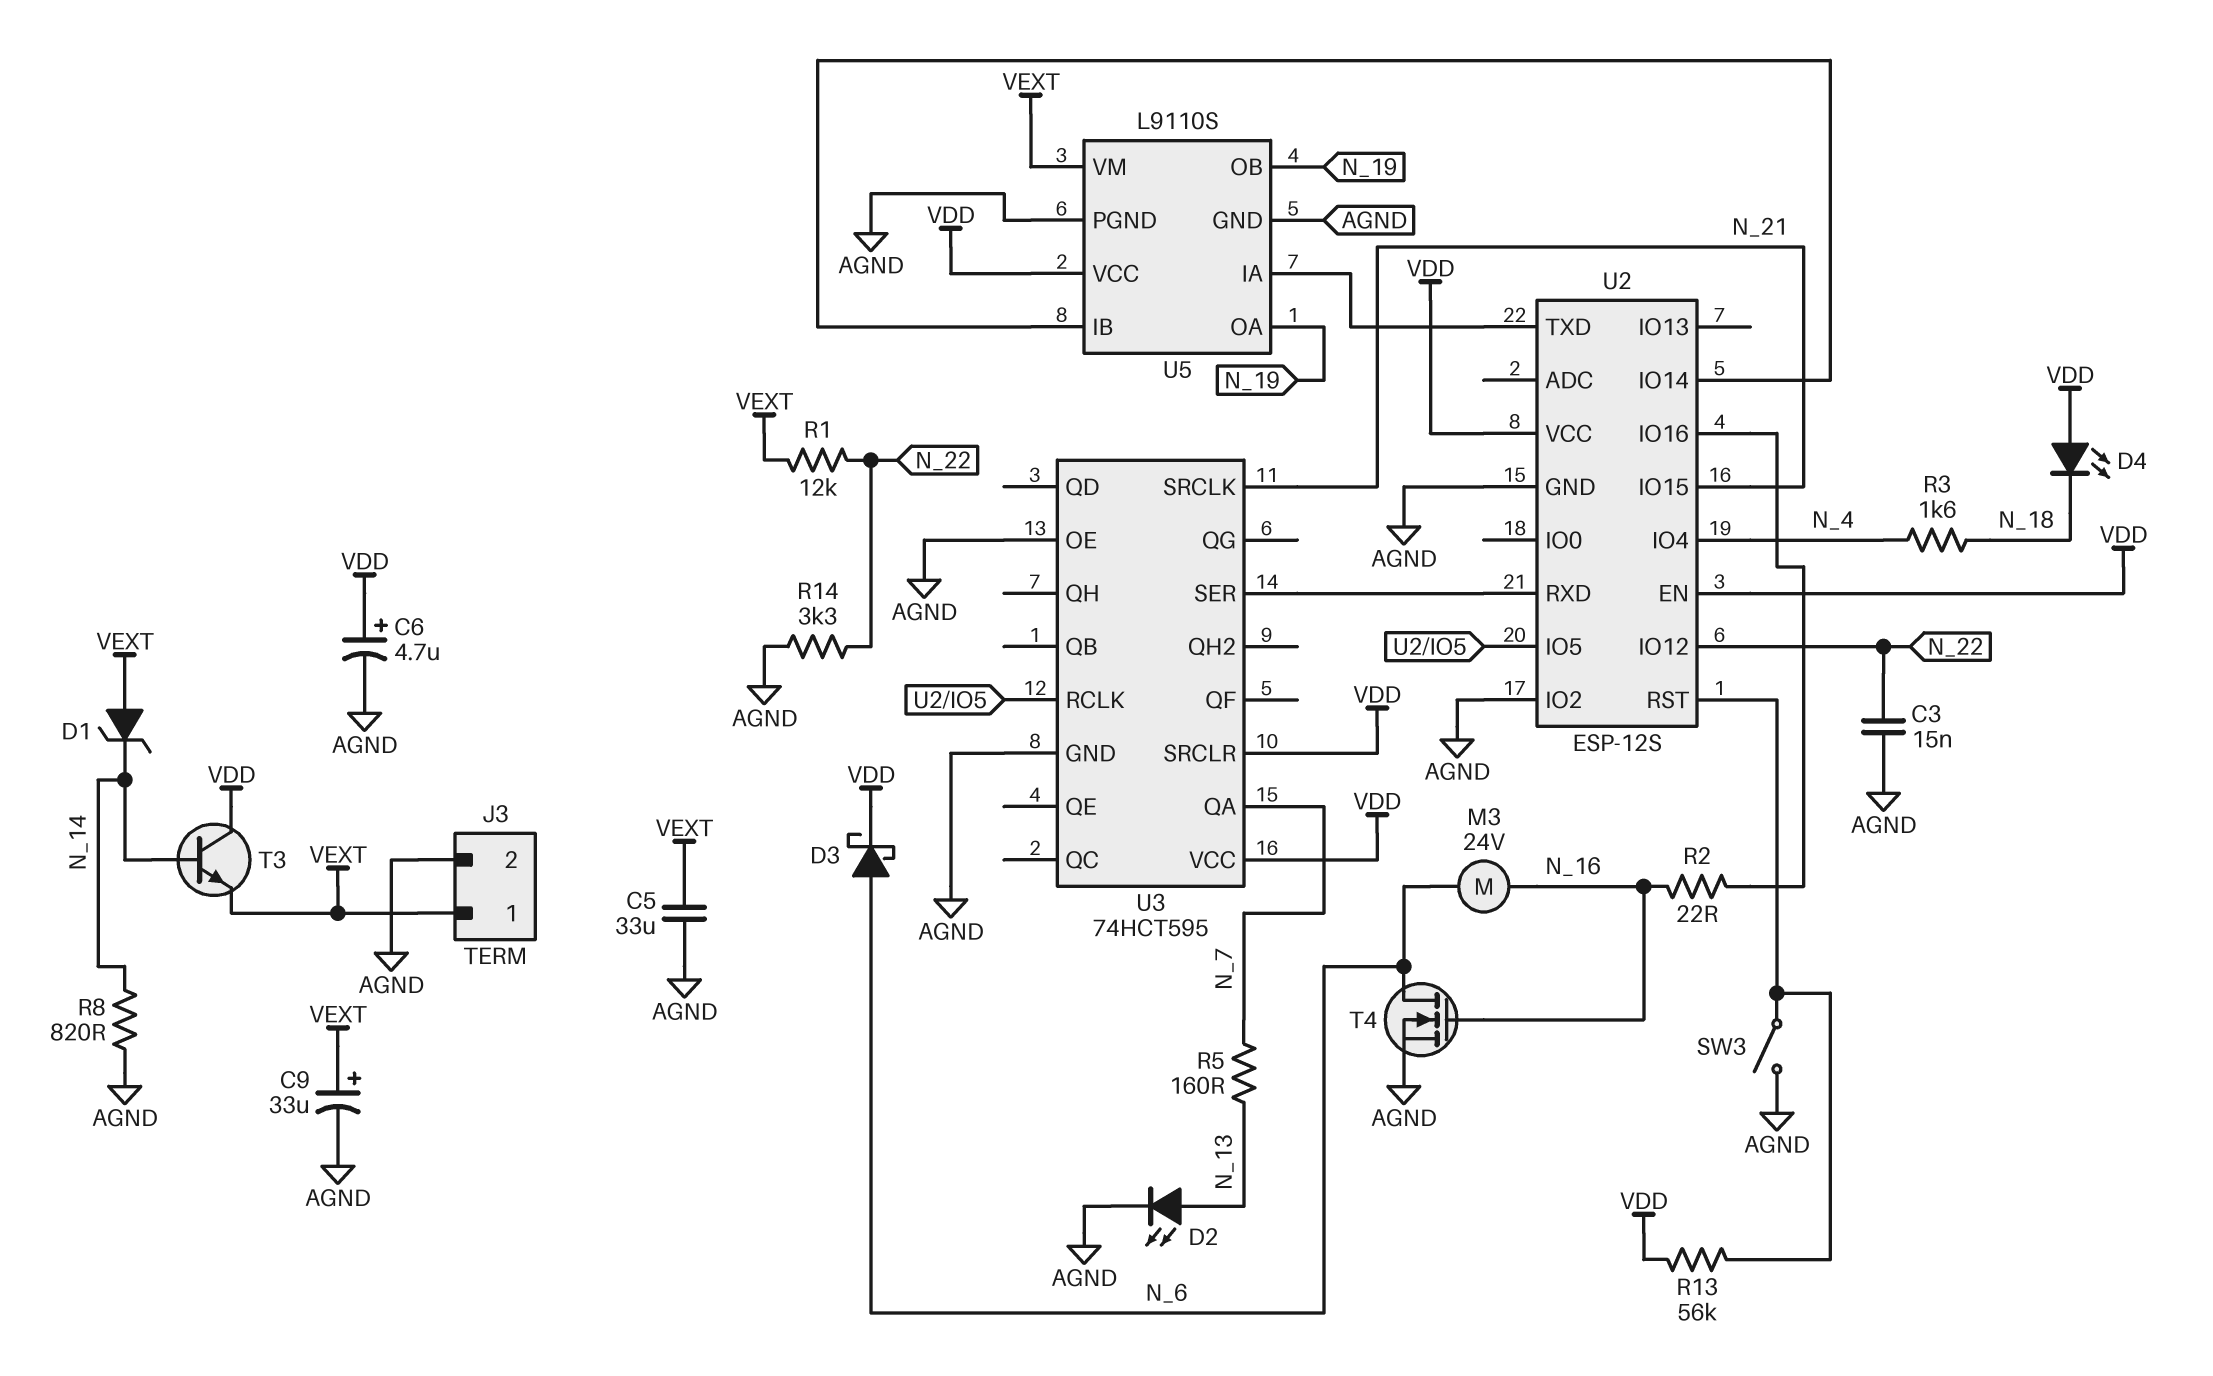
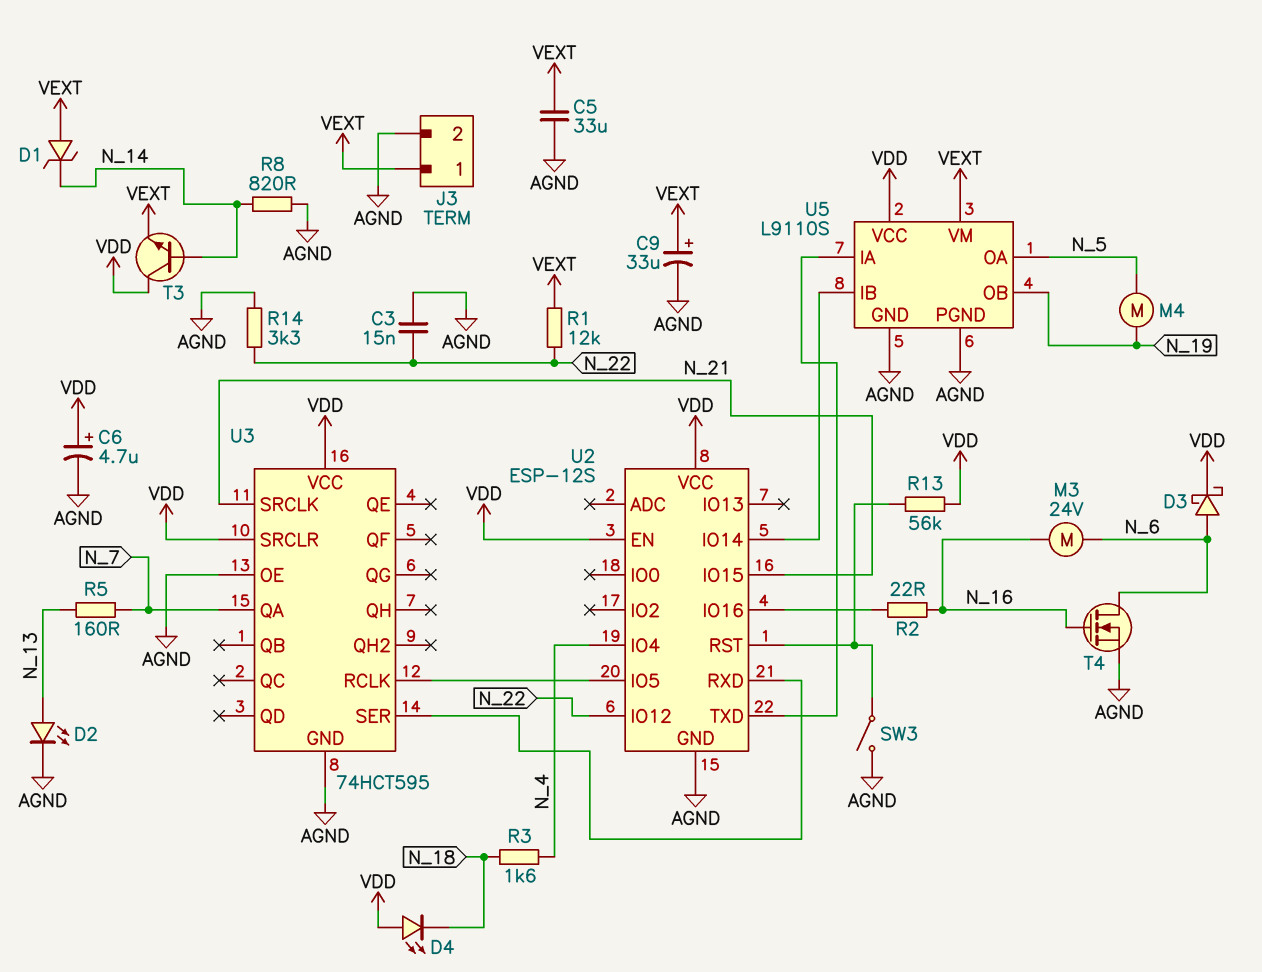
M4: none -> motor (N_5, N_19)
U2 pin IO2: AGND -> none
U5 pin OA: N_19 -> N_5

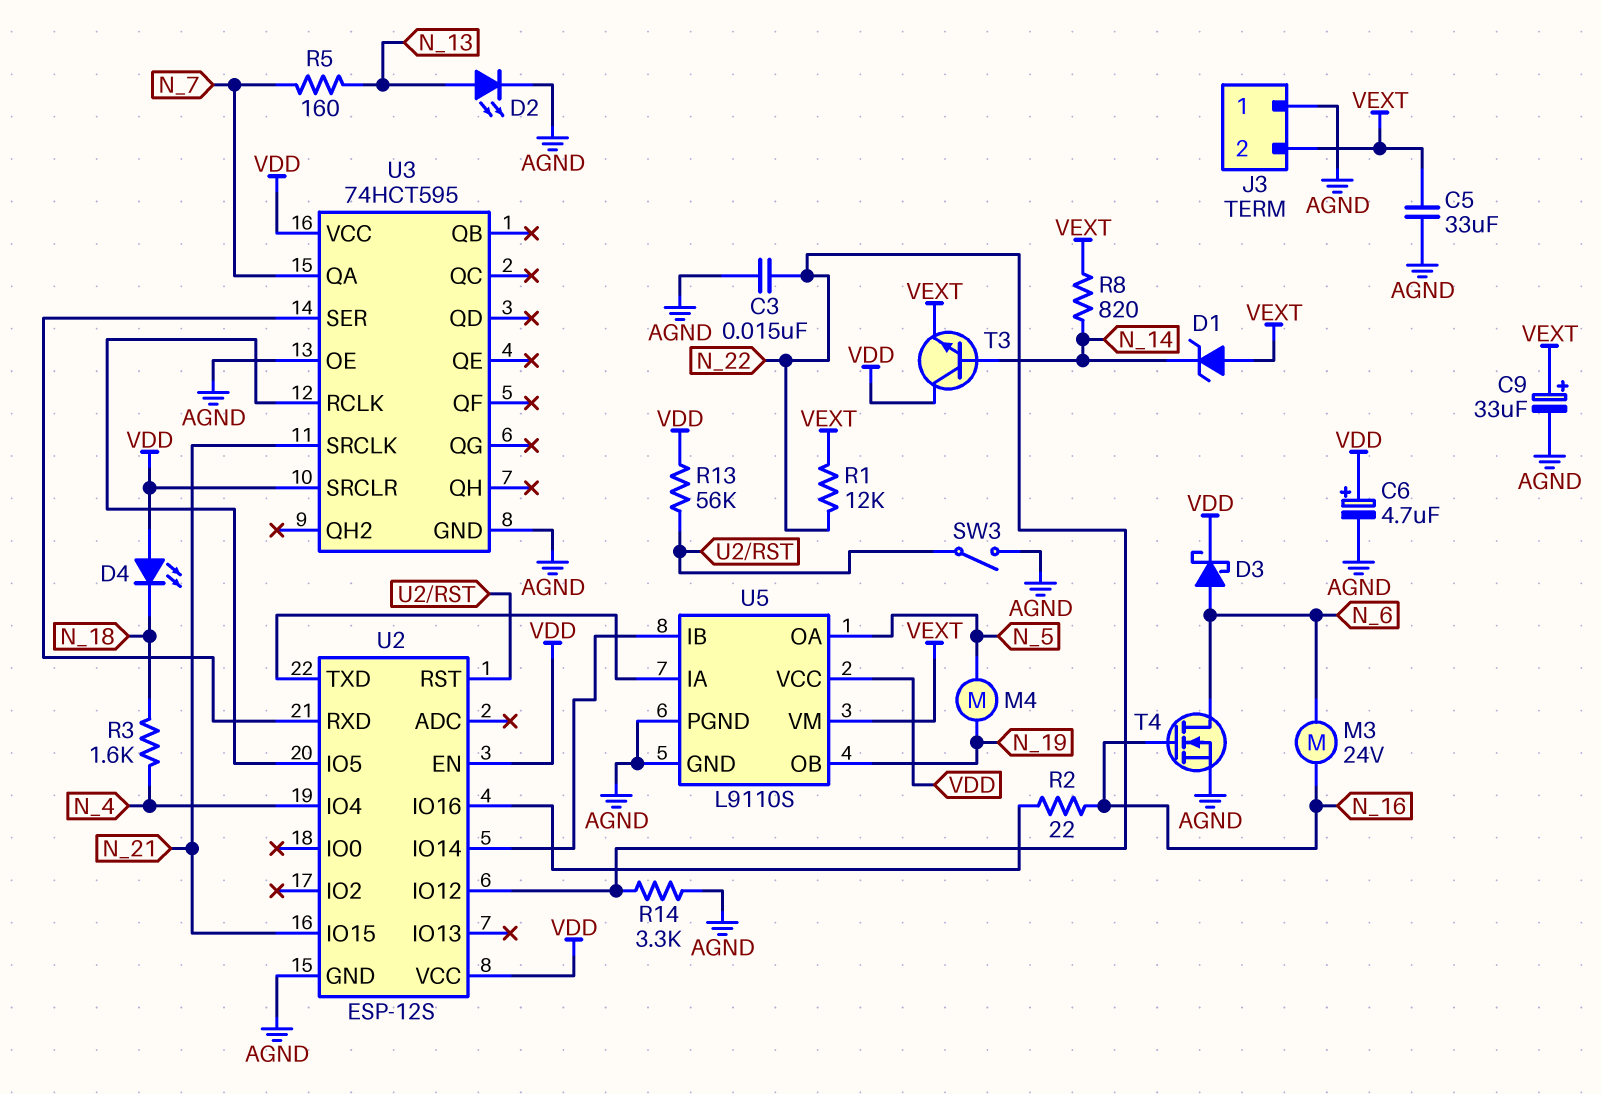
J3 pin 1: VEXT -> AGND
J3 pin 2: AGND -> VEXT
R8: 820 (AGND, N_14) -> 820 (N_14, VEXT)

